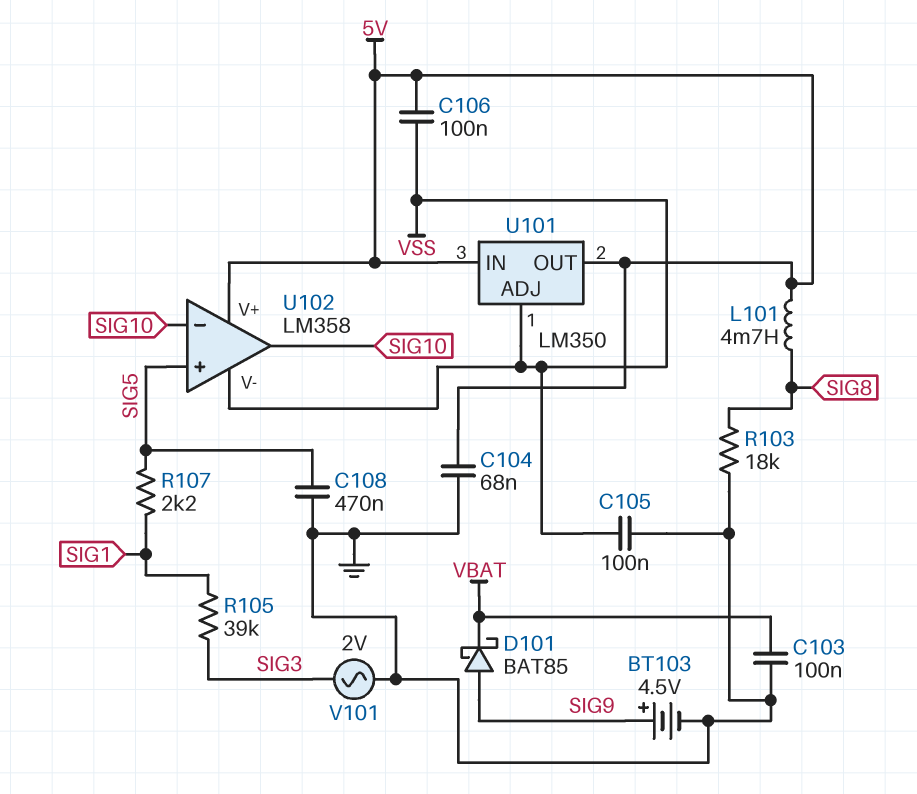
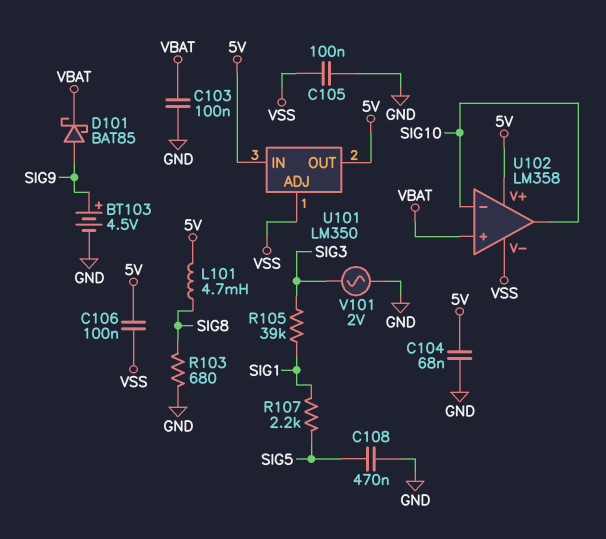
R103: 18k (GND, SIG8) -> 680 (GND, SIG8)
U102 pin in+: SIG5 -> VBAT

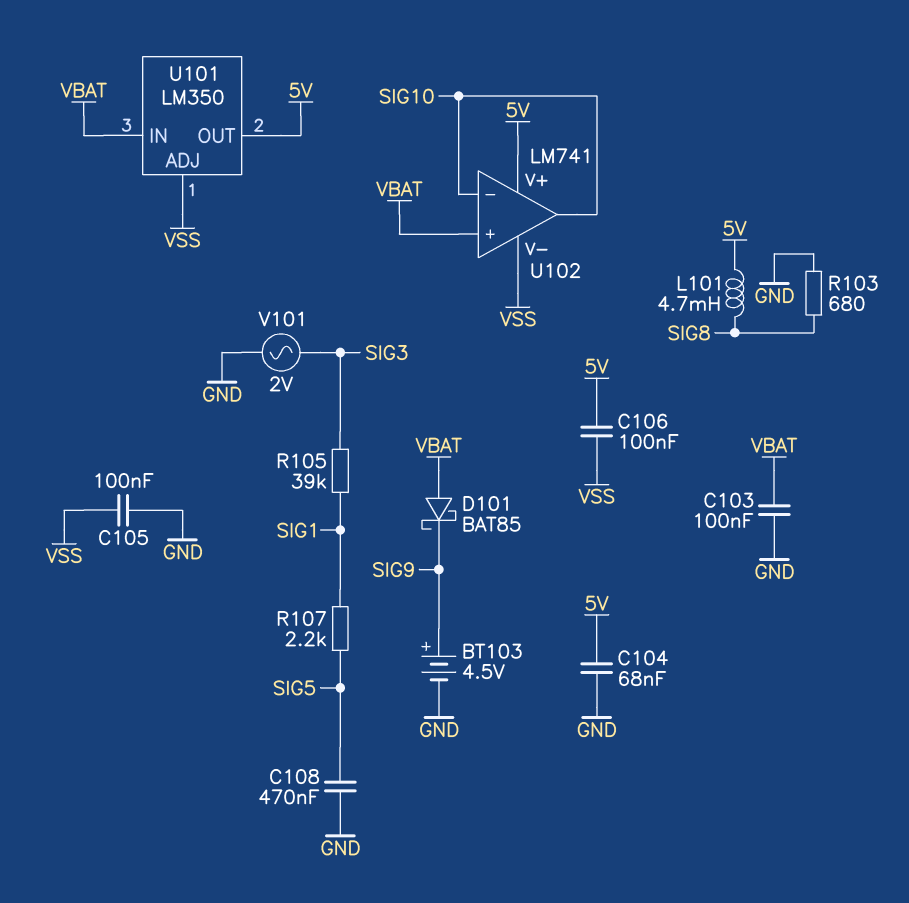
D101: schottky BAT85 (A SIG9, K VBAT) -> schottky BAT85 (A VBAT, K SIG9)
U101 pin IN: 5V -> VBAT
U102: LM358 -> LM741

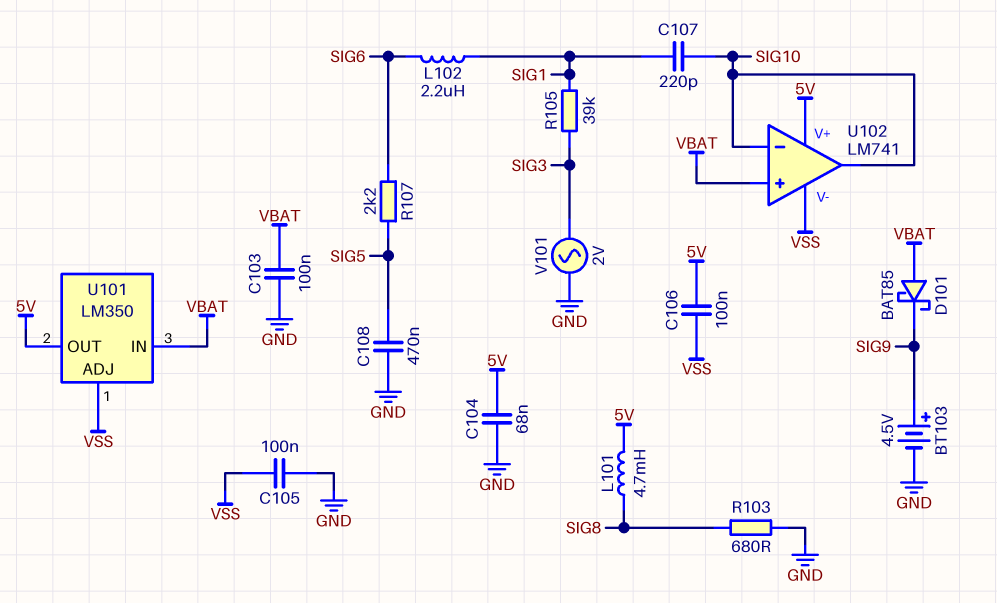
C107: none -> 220pF (SIG1, SIG10)
L102: none -> 2.2uH (SIG1, SIG6)
R107: 2.2k (SIG1, SIG5) -> 2.2k (SIG5, SIG6)

